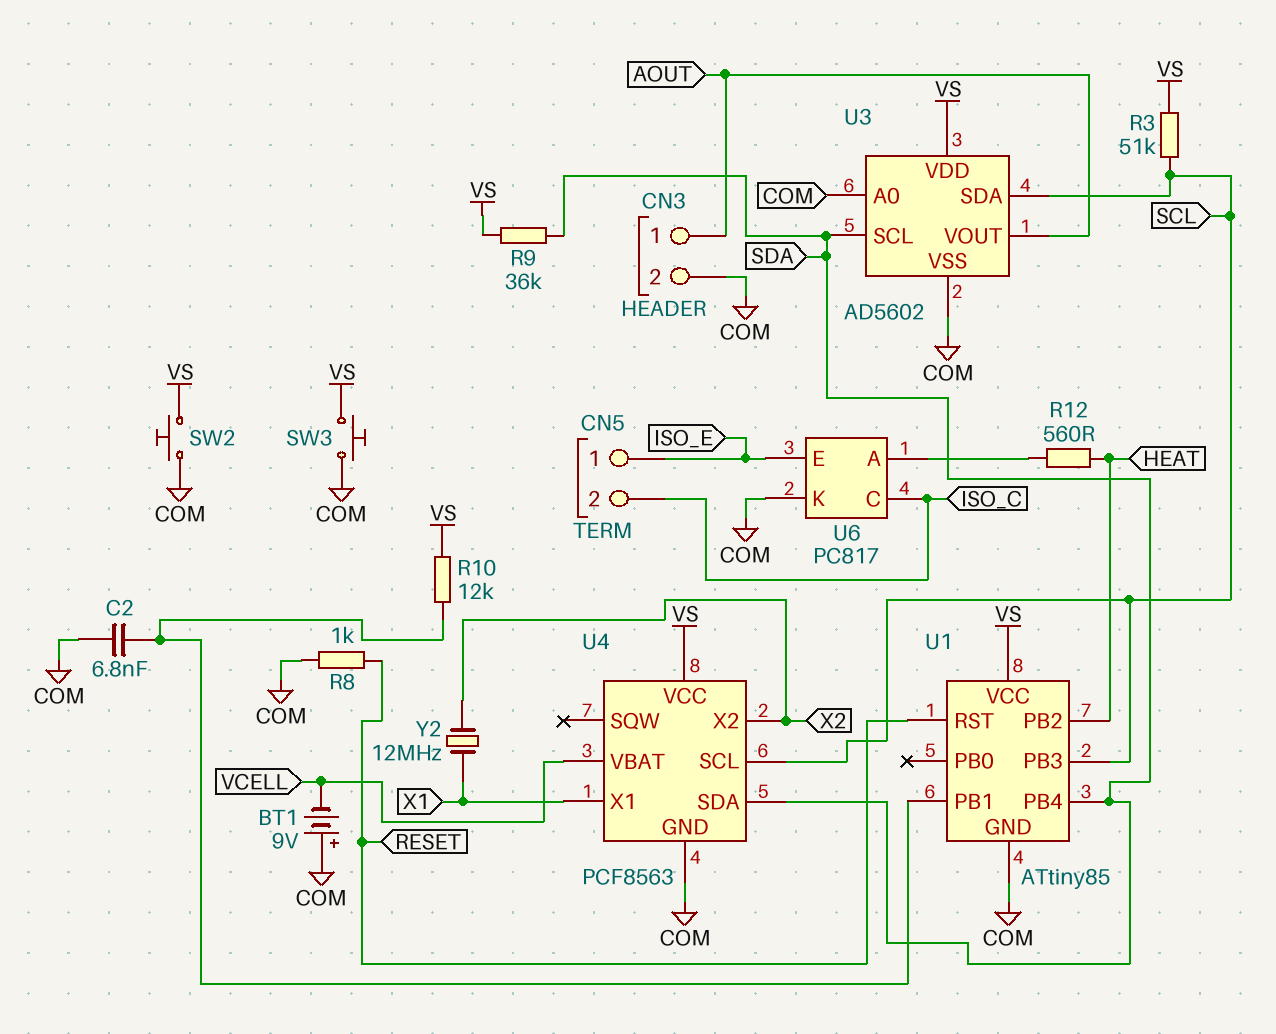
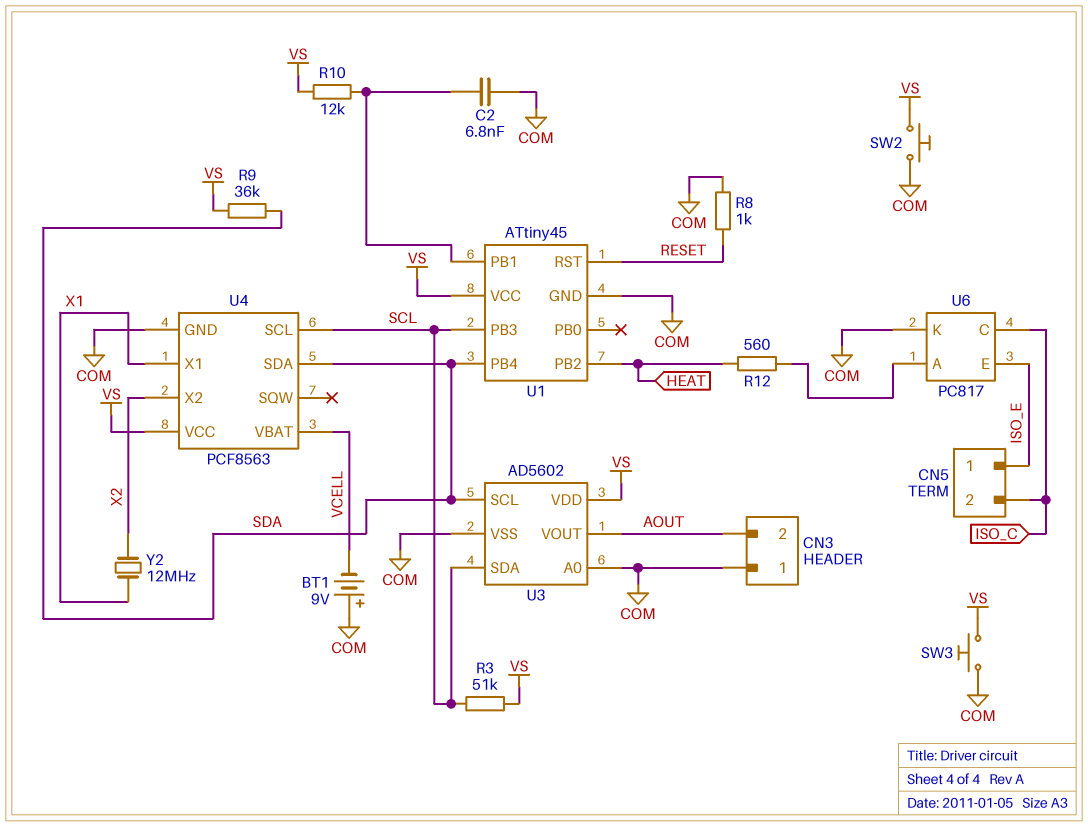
CN3 pin 1: AOUT -> COM
CN3 pin 2: COM -> AOUT
U1: ATtiny85 -> ATtiny45

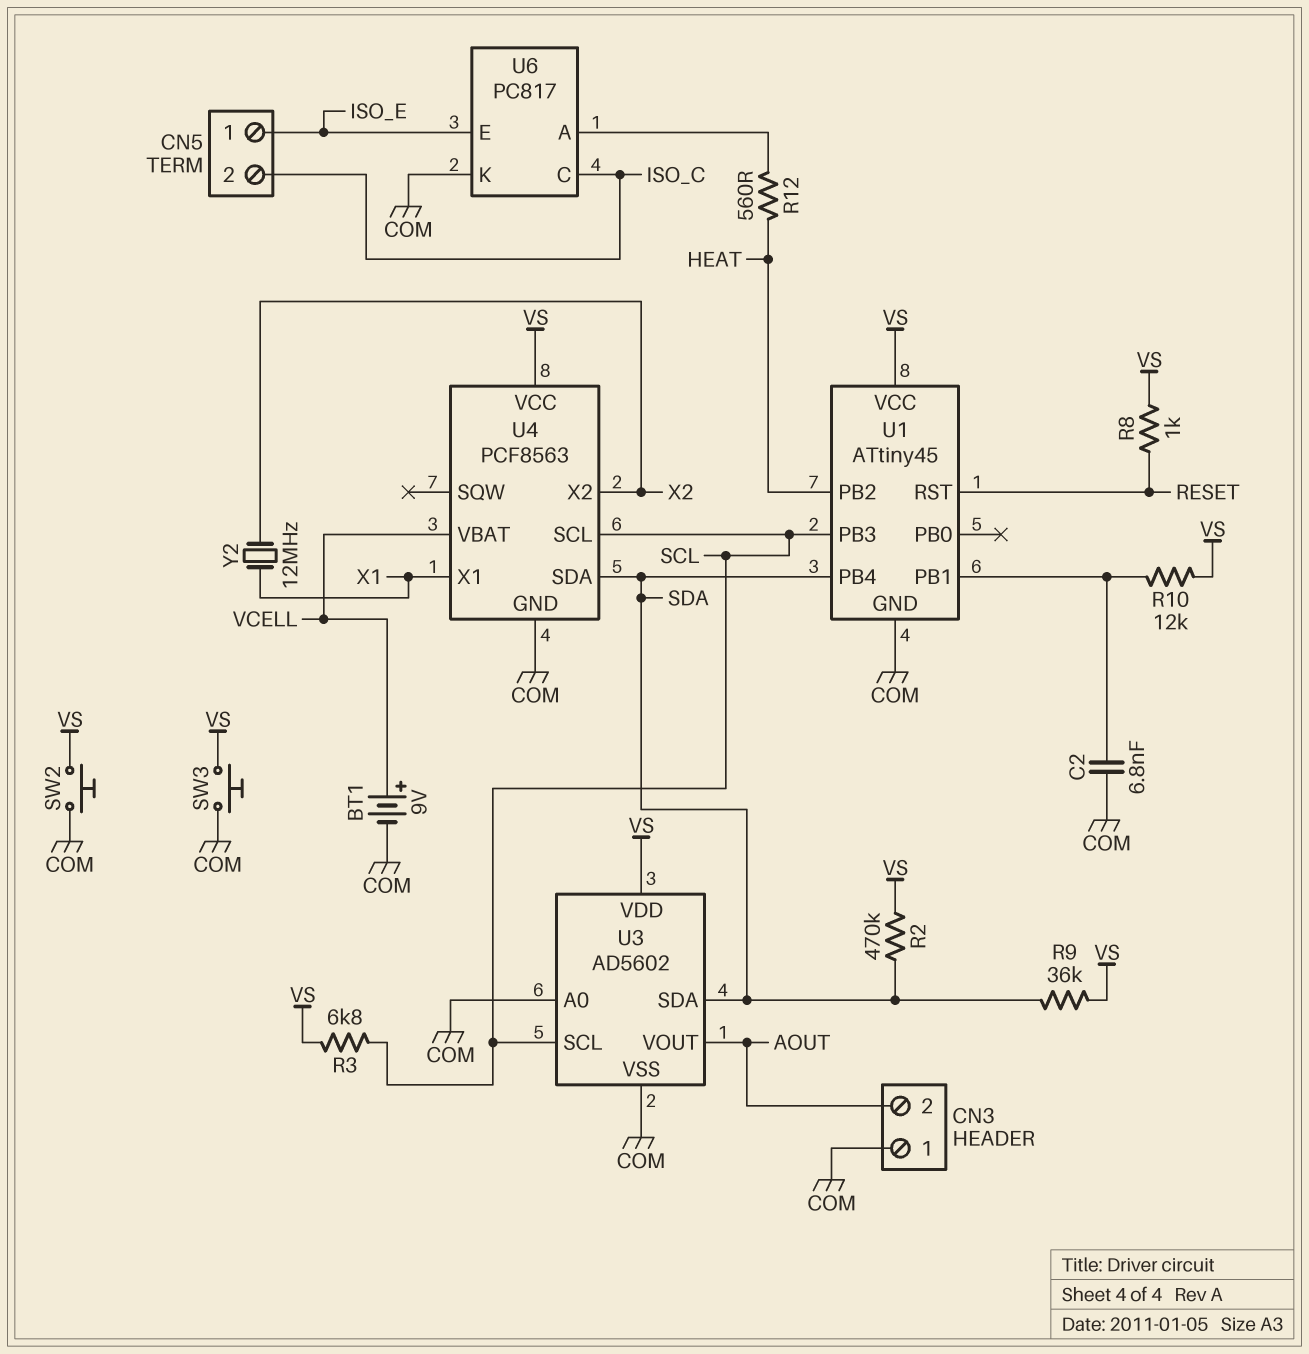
BT1: 9V (plus COM, minus VCELL) -> 9V (plus VCELL, minus COM)
R2: none -> 470k (SDA, VS)
R3: 51k (SCL, VS) -> 6.8k (SCL, VS)
R8: 1k (COM, RESET) -> 1k (RESET, VS)
U3 pin SCL: SDA -> SCL
U3 pin SDA: SCL -> SDA

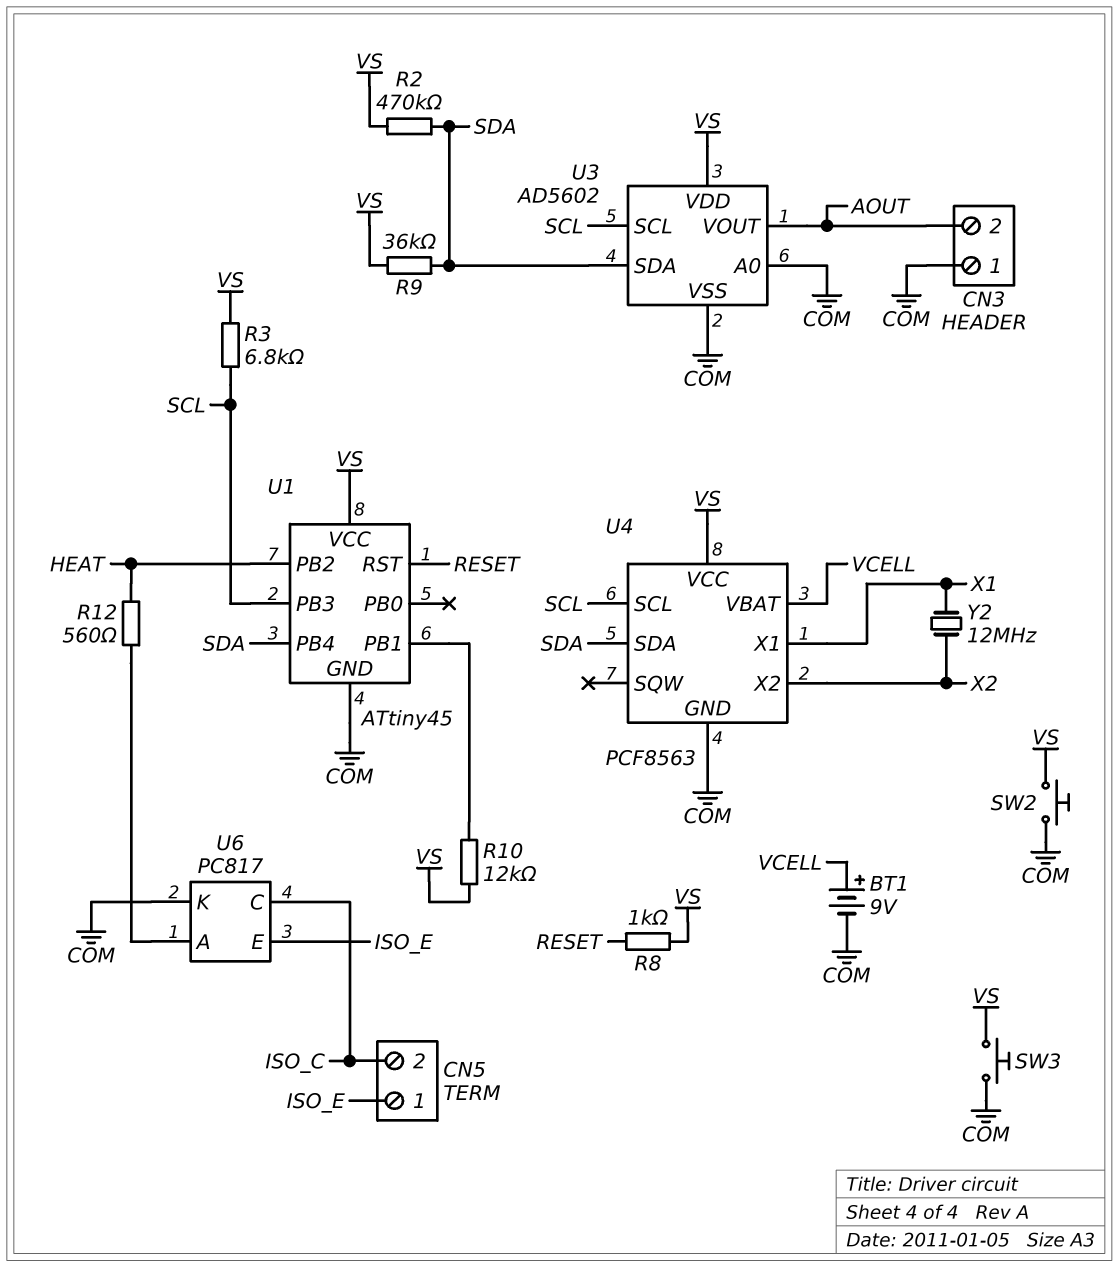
C2: 6.8nF (COM, U1/PB1) -> none

